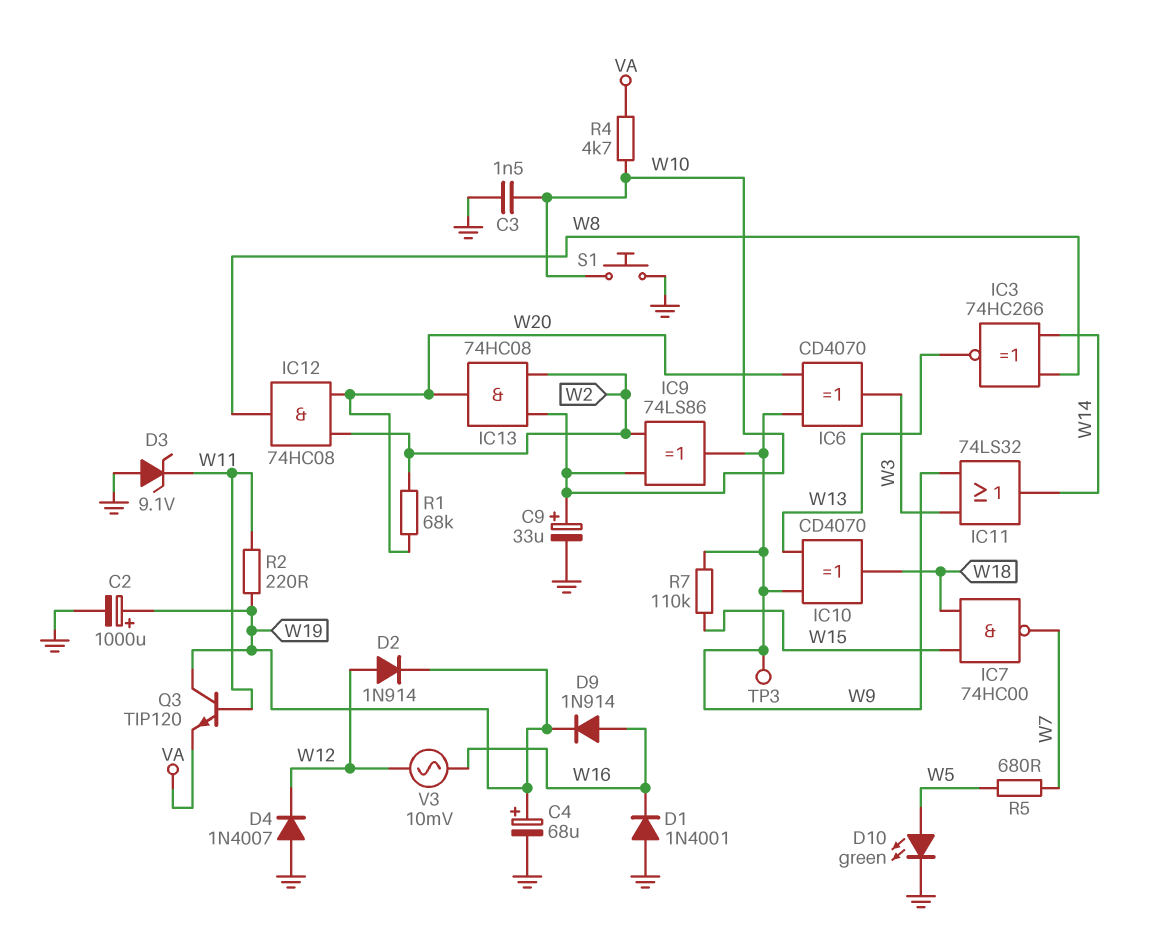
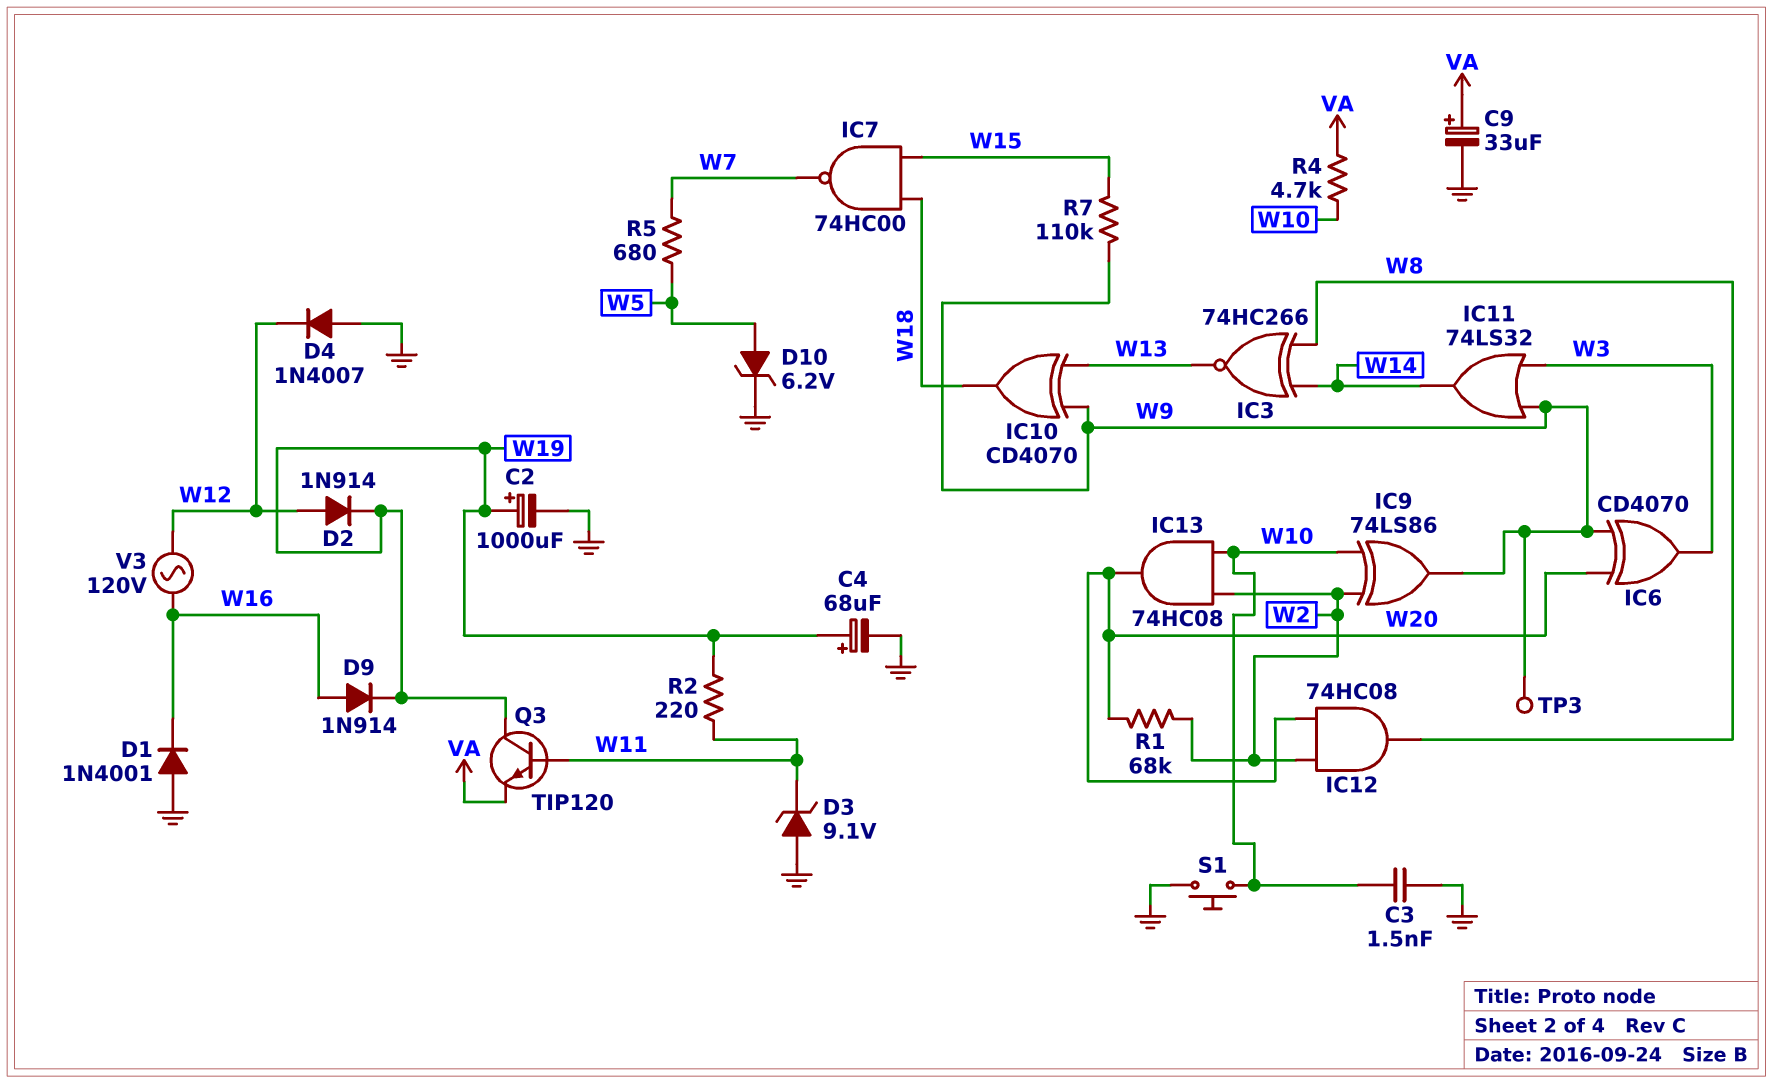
C9: 33uF (plus W10, minus GND) -> 33uF (plus VA, minus GND)
D10: LED green (A W5, K GND) -> zener 6.2V (A W5, K GND)
V3: AC 10mV (W12, W16) -> AC 120V (W12, W16)

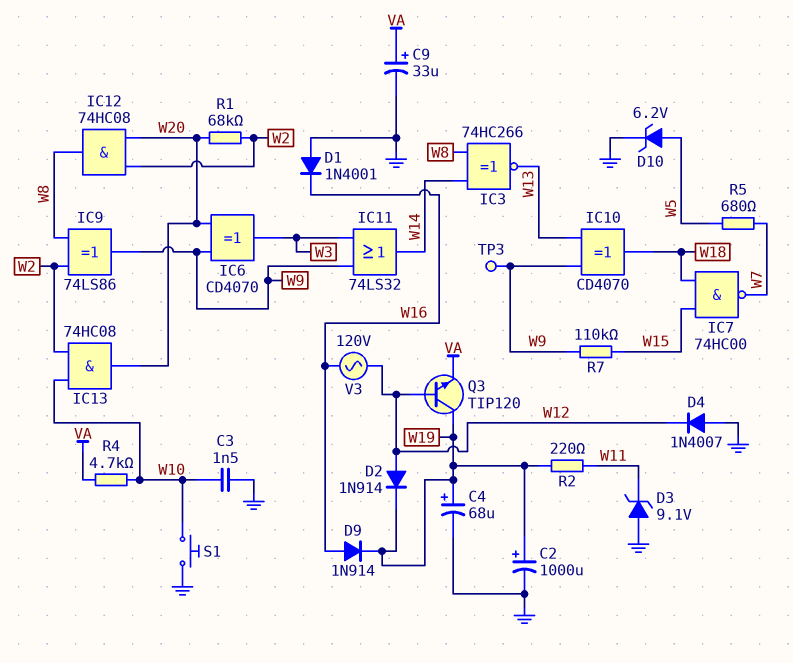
IC9: XOR 74LS86 (in W2, in W10, out W9) -> XOR 74LS86 (in W2, in W8, out W9)
Q3: NPN TIP120 (B W11, C W19, E VA) -> NPN TIP120 (B W12, C W19, E VA)

